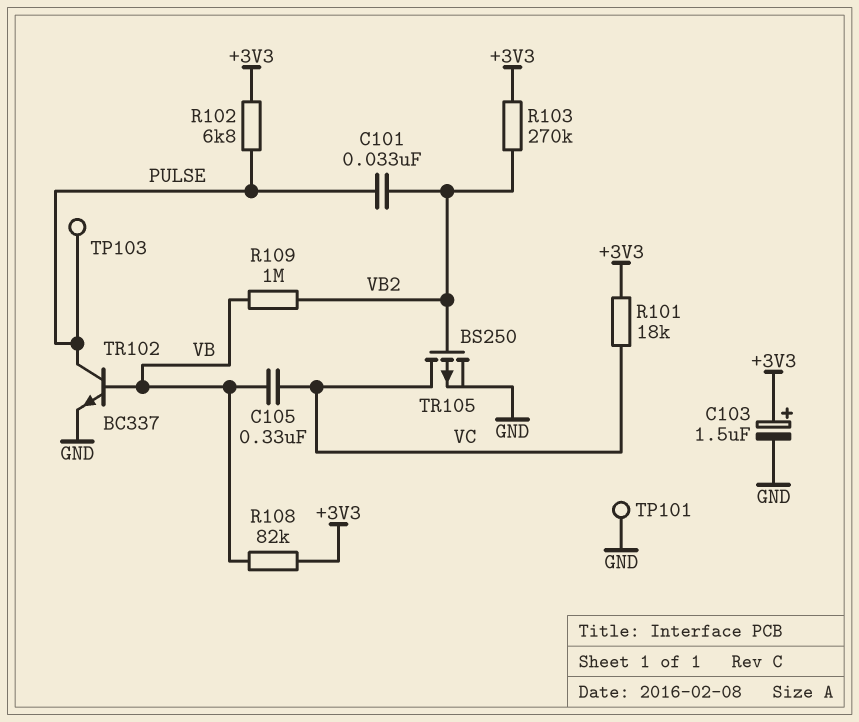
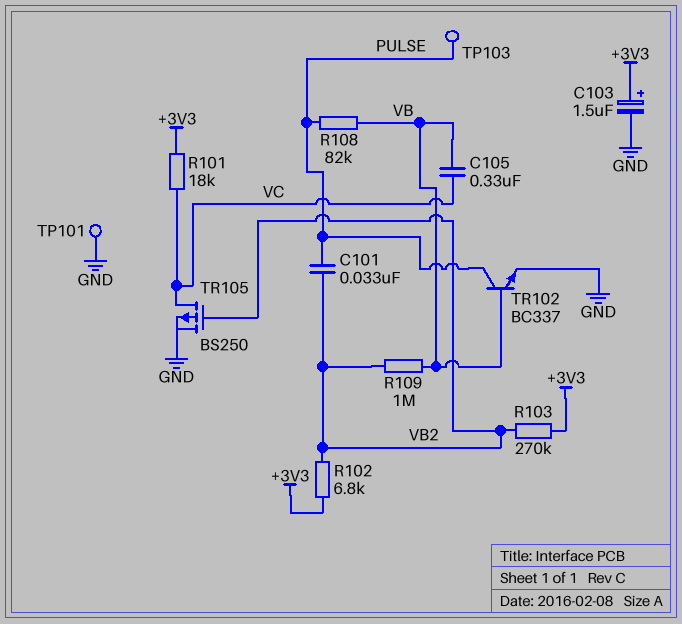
R102: 6.8k (+3V3, PULSE) -> 6.8k (+3V3, VB2)
R108: 82k (+3V3, VB) -> 82k (PULSE, VB)

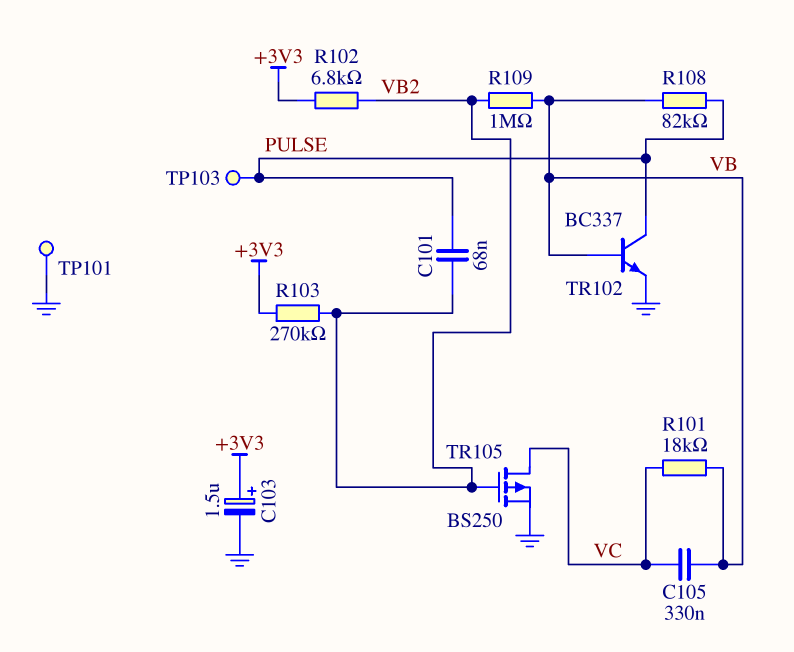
C101: 33nF (PULSE, VB2) -> 68nF (PULSE, VB2)
R101: 18k (+3V3, VC) -> 18k (VB, VC)

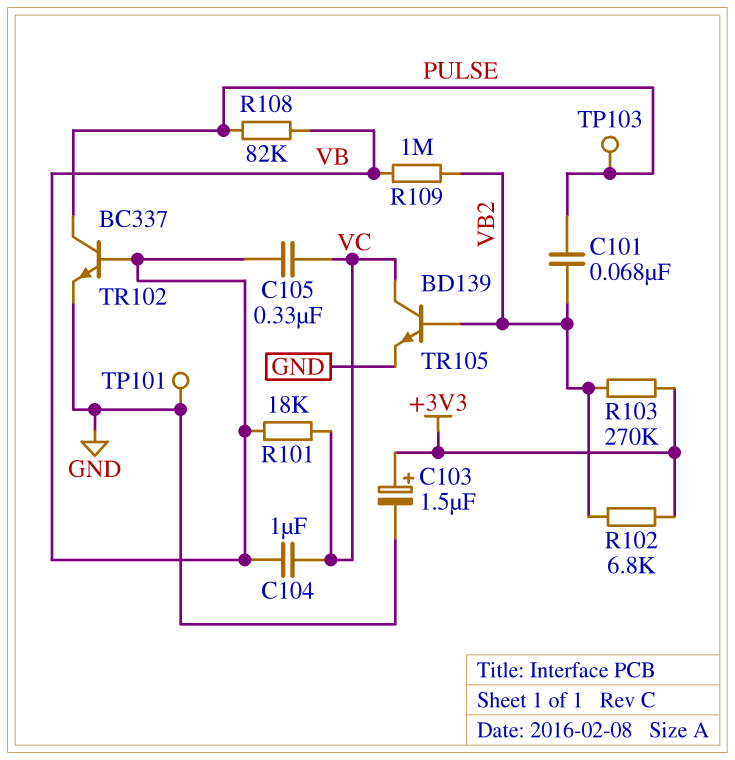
C104: none -> 1uF (VB, VC)
TR105: PMOS BS250 (G VB2, D VC, S GND) -> NPN BD139 (B VB2, C VC, E GND)

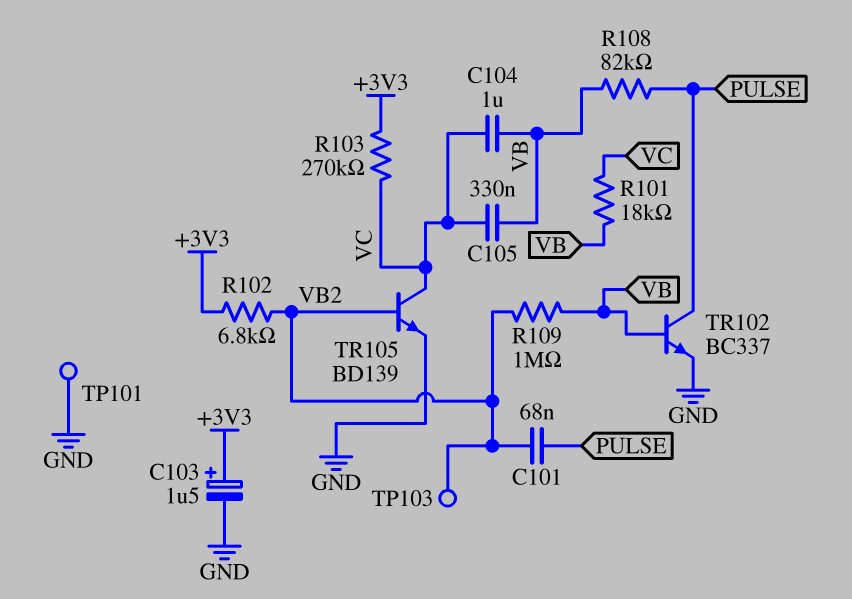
R103: 270k (+3V3, VB2) -> 270k (+3V3, VC)
TP103: test point (PULSE) -> test point (VB2)

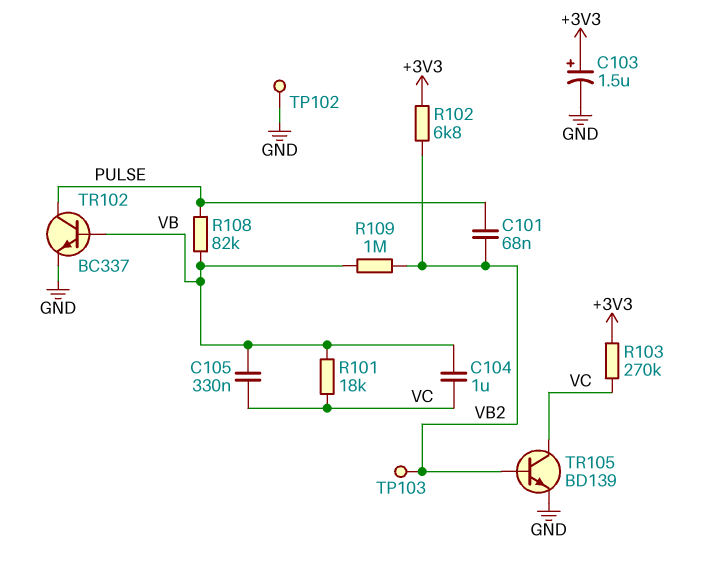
TP101: test point (GND) -> none
TP102: none -> test point (GND)

